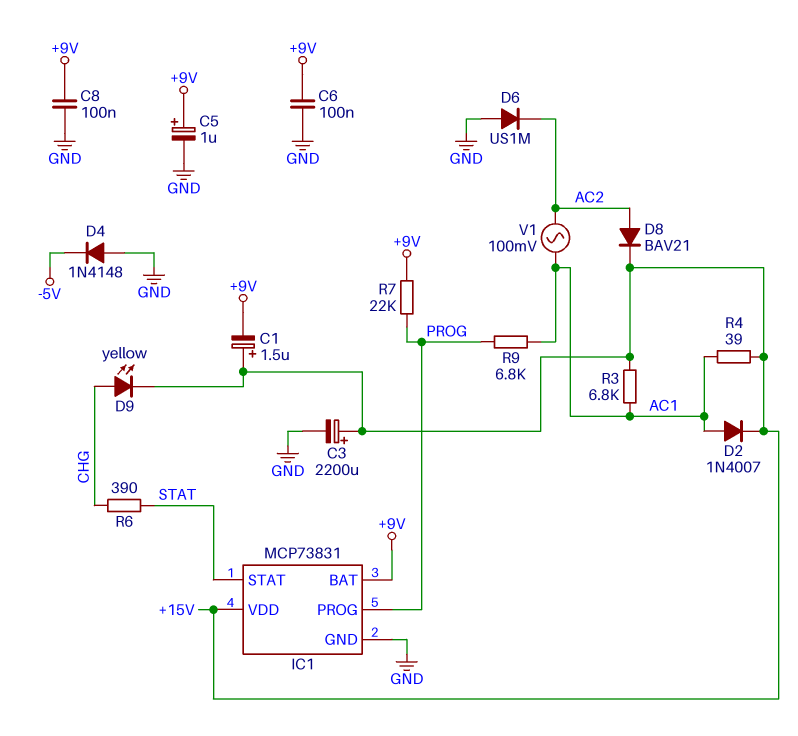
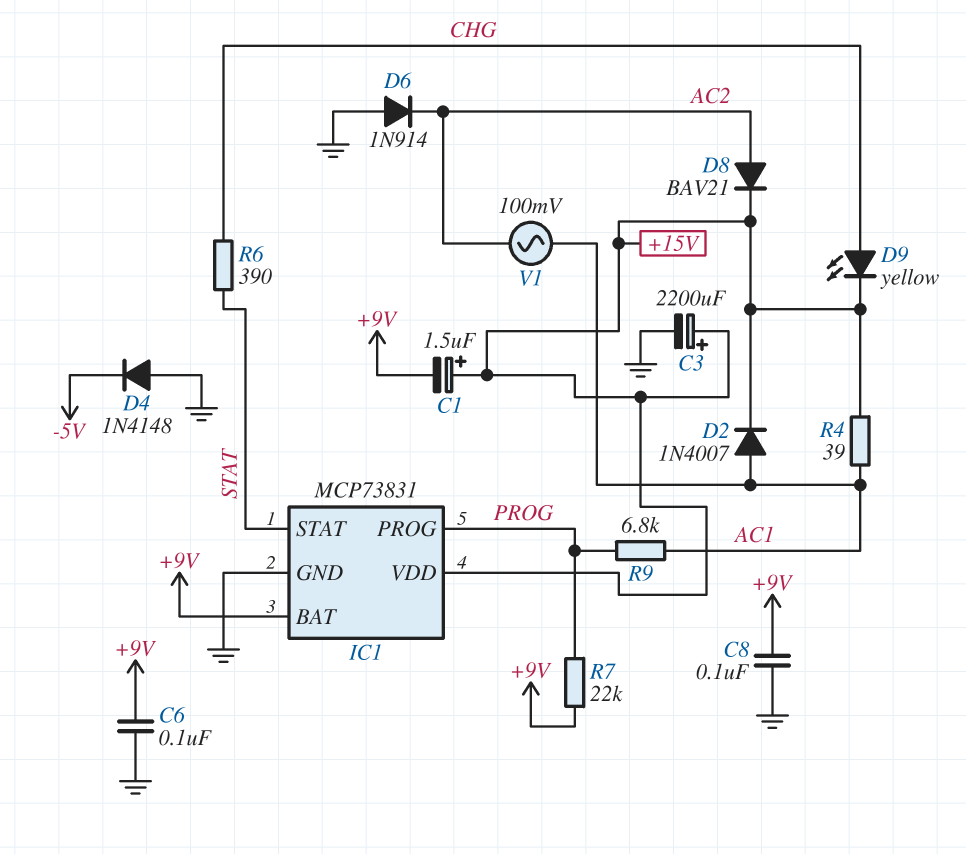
C5: 1uF (plus +9V, minus GND) -> none
D6: diode US1M (A GND, K AC2) -> diode 1N914 (A GND, K AC2)
R3: 6.8k (+15V, AC1) -> none

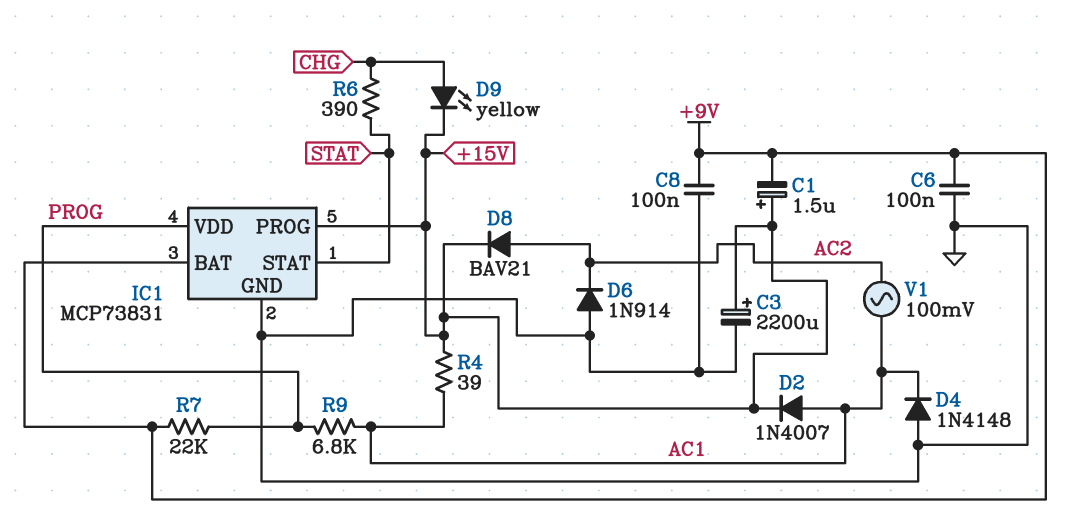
D4: diode 1N4148 (A GND, K -5V) -> diode 1N4148 (A GND, K AC1)
IC1 pin PROG: PROG -> +15V
IC1 pin VDD: +15V -> PROG

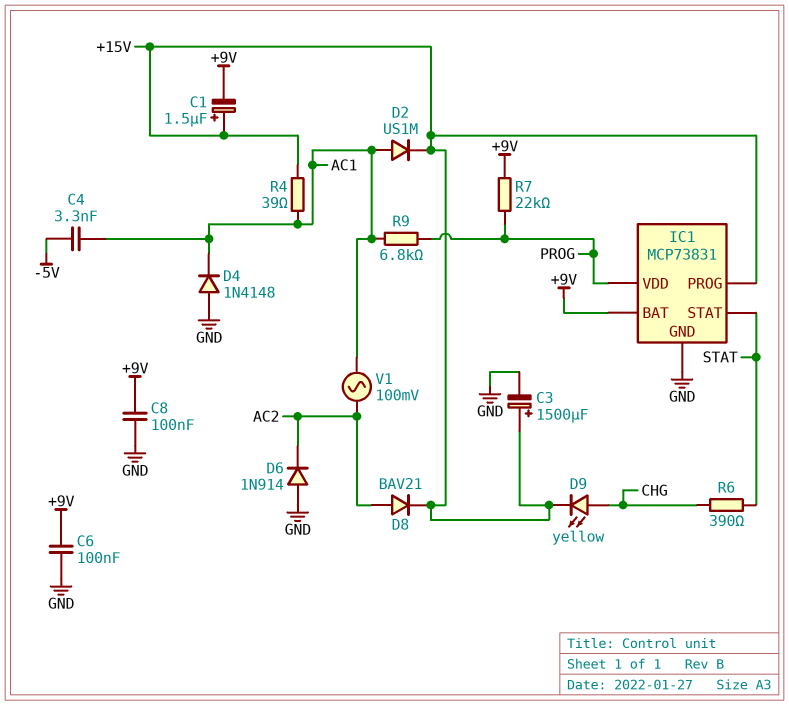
C3: 2200uF (plus +15V, minus GND) -> 1500uF (plus +15V, minus GND)
C4: none -> 3.3nF (-5V, AC1)
D2: diode 1N4007 (A AC1, K +15V) -> diode US1M (A AC1, K +15V)

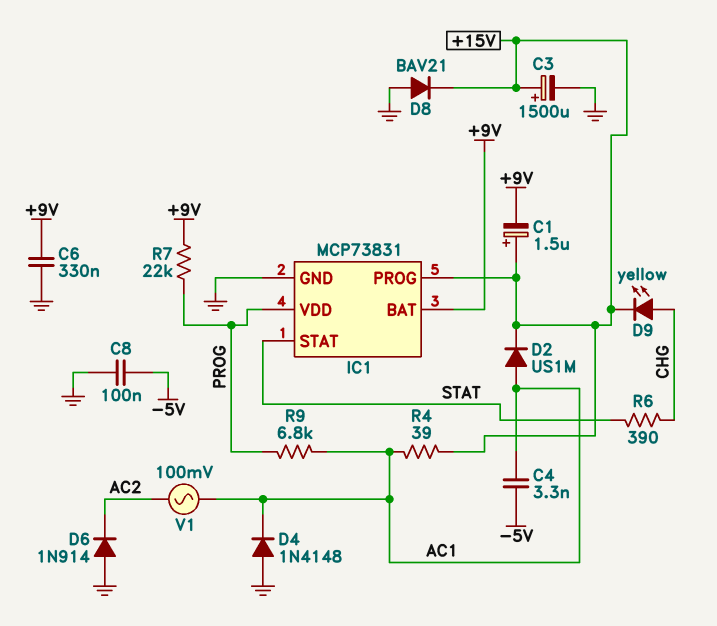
C6: 100nF (+9V, GND) -> 330nF (+9V, GND)
C8: 100nF (+9V, GND) -> 100nF (-5V, GND)
D8: diode BAV21 (A AC2, K +15V) -> diode BAV21 (A GND, K +15V)

